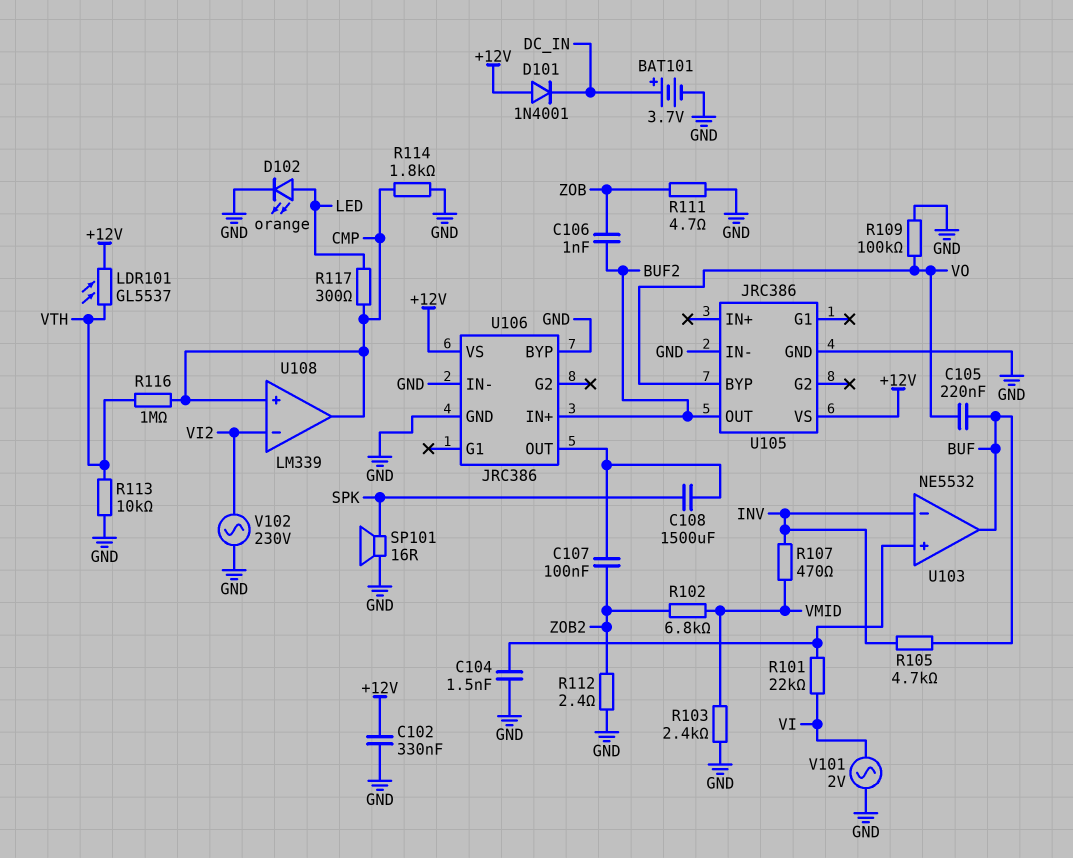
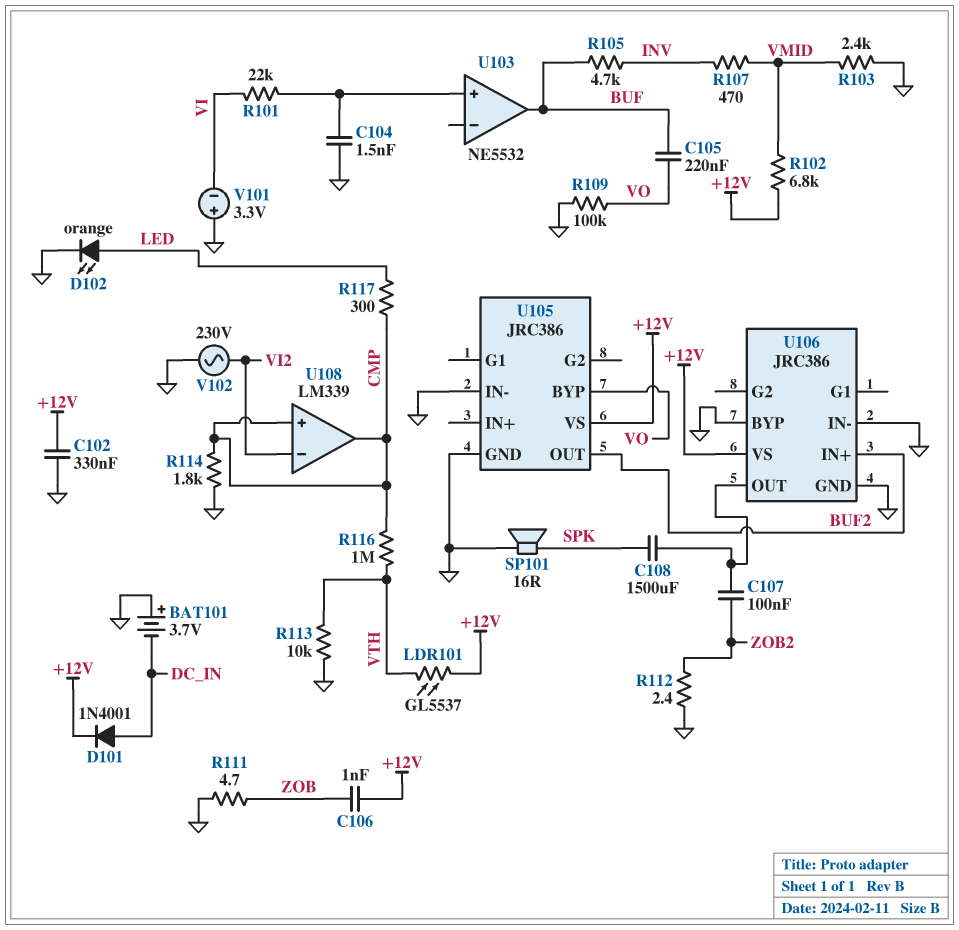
BAT101: 3.7V (plus DC_IN, minus GND) -> 3.7V (plus GND, minus DC_IN)
C106: 1nF (BUF2, ZOB) -> 1nF (+12V, ZOB)
D101: diode 1N4001 (A +12V, K DC_IN) -> diode 1N4001 (A DC_IN, K +12V)
R102: 6.8k (VMID, ZOB2) -> 6.8k (+12V, VMID)
U103 pin in-: INV -> none
V101: AC 2V (GND, VI) -> 3.3V (plus GND, minus VI)

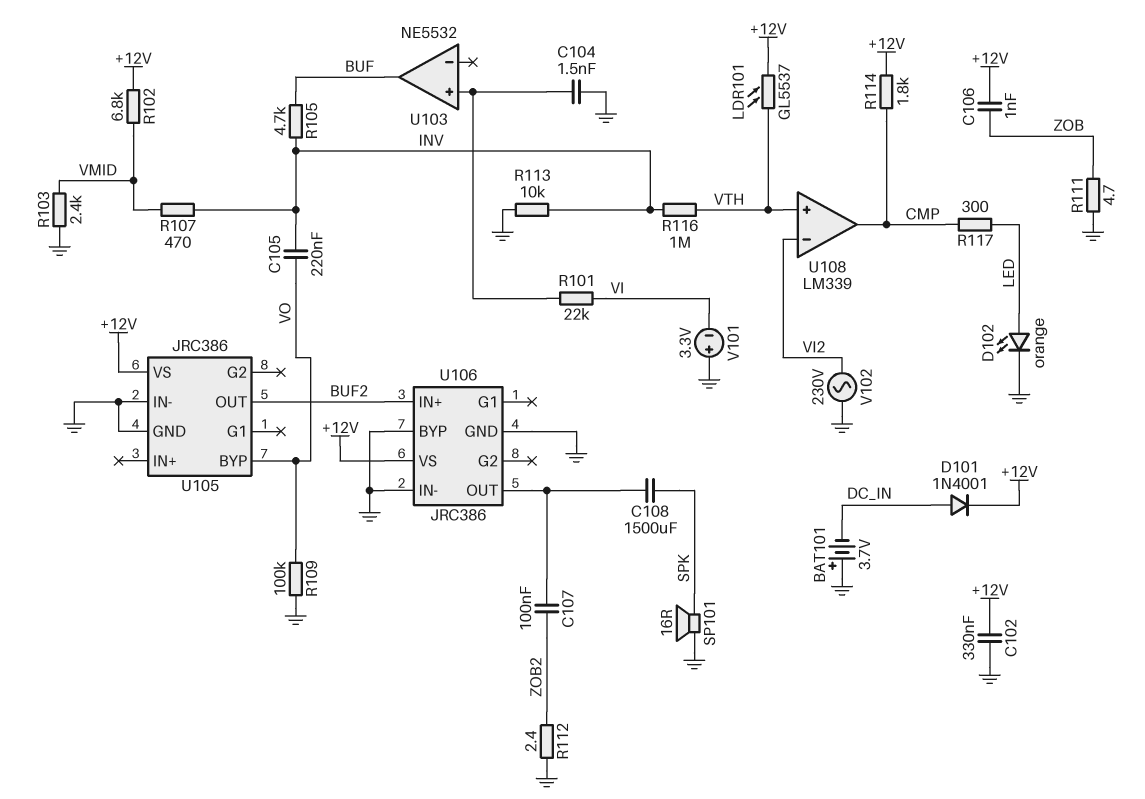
C105: 220nF (BUF, VO) -> 220nF (INV, VO)
R113: 10k (GND, VTH) -> 10k (GND, INV)
R114: 1.8k (CMP, GND) -> 1.8k (+12V, CMP)
R116: 1M (CMP, VTH) -> 1M (INV, VTH)
U108 pin in+: CMP -> VTH

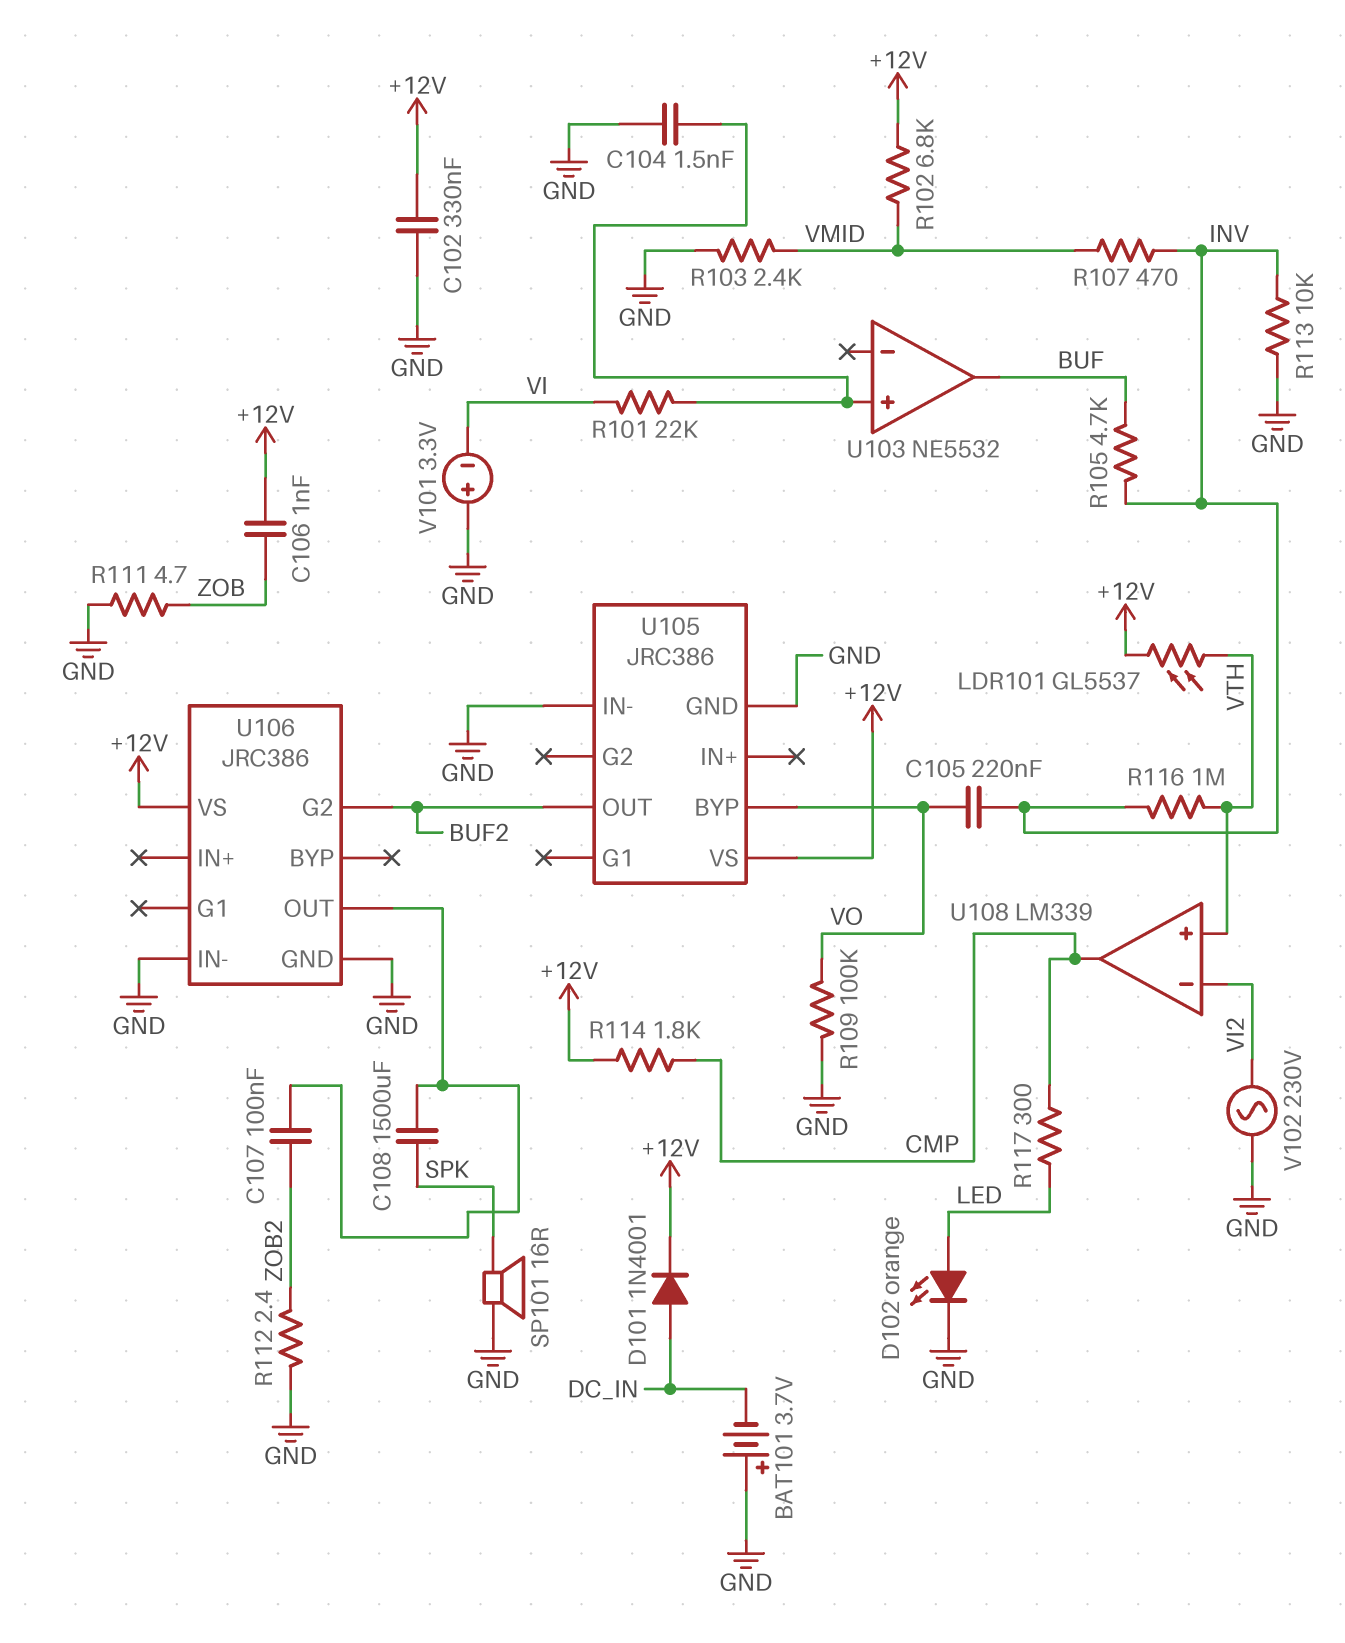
U106 pin BYP: GND -> none
U106 pin G2: none -> BUF2
U106 pin IN+: BUF2 -> none

